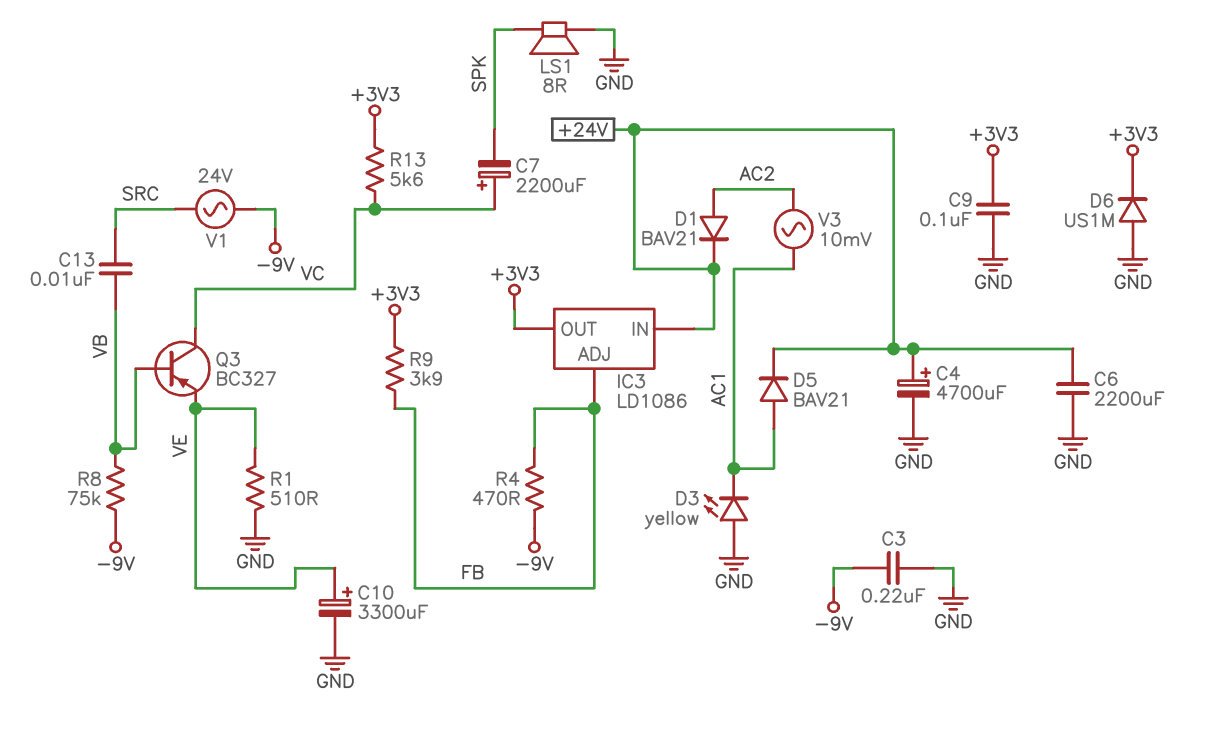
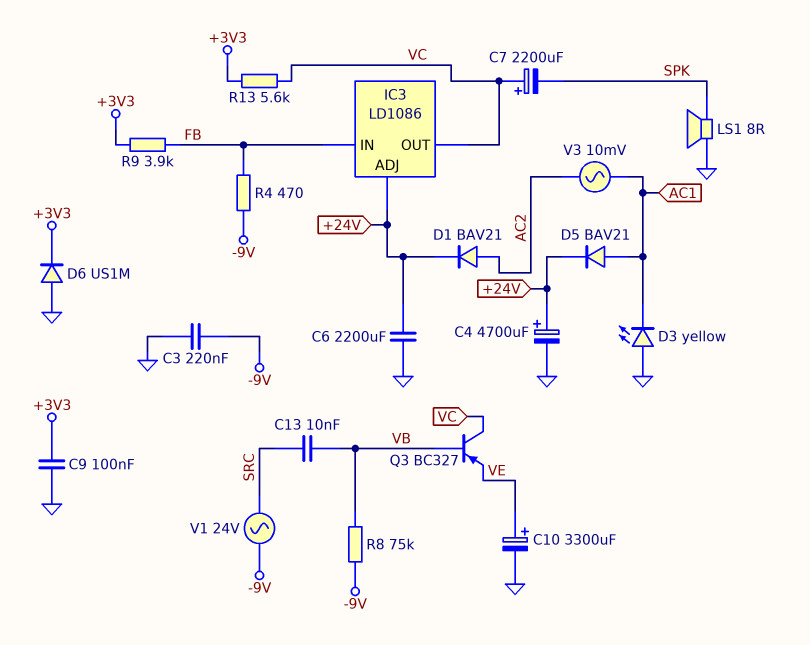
IC3 pin ADJ: FB -> +24V
IC3 pin IN: +24V -> FB
IC3 pin OUT: +3V3 -> VC
R1: 510 (GND, VE) -> none

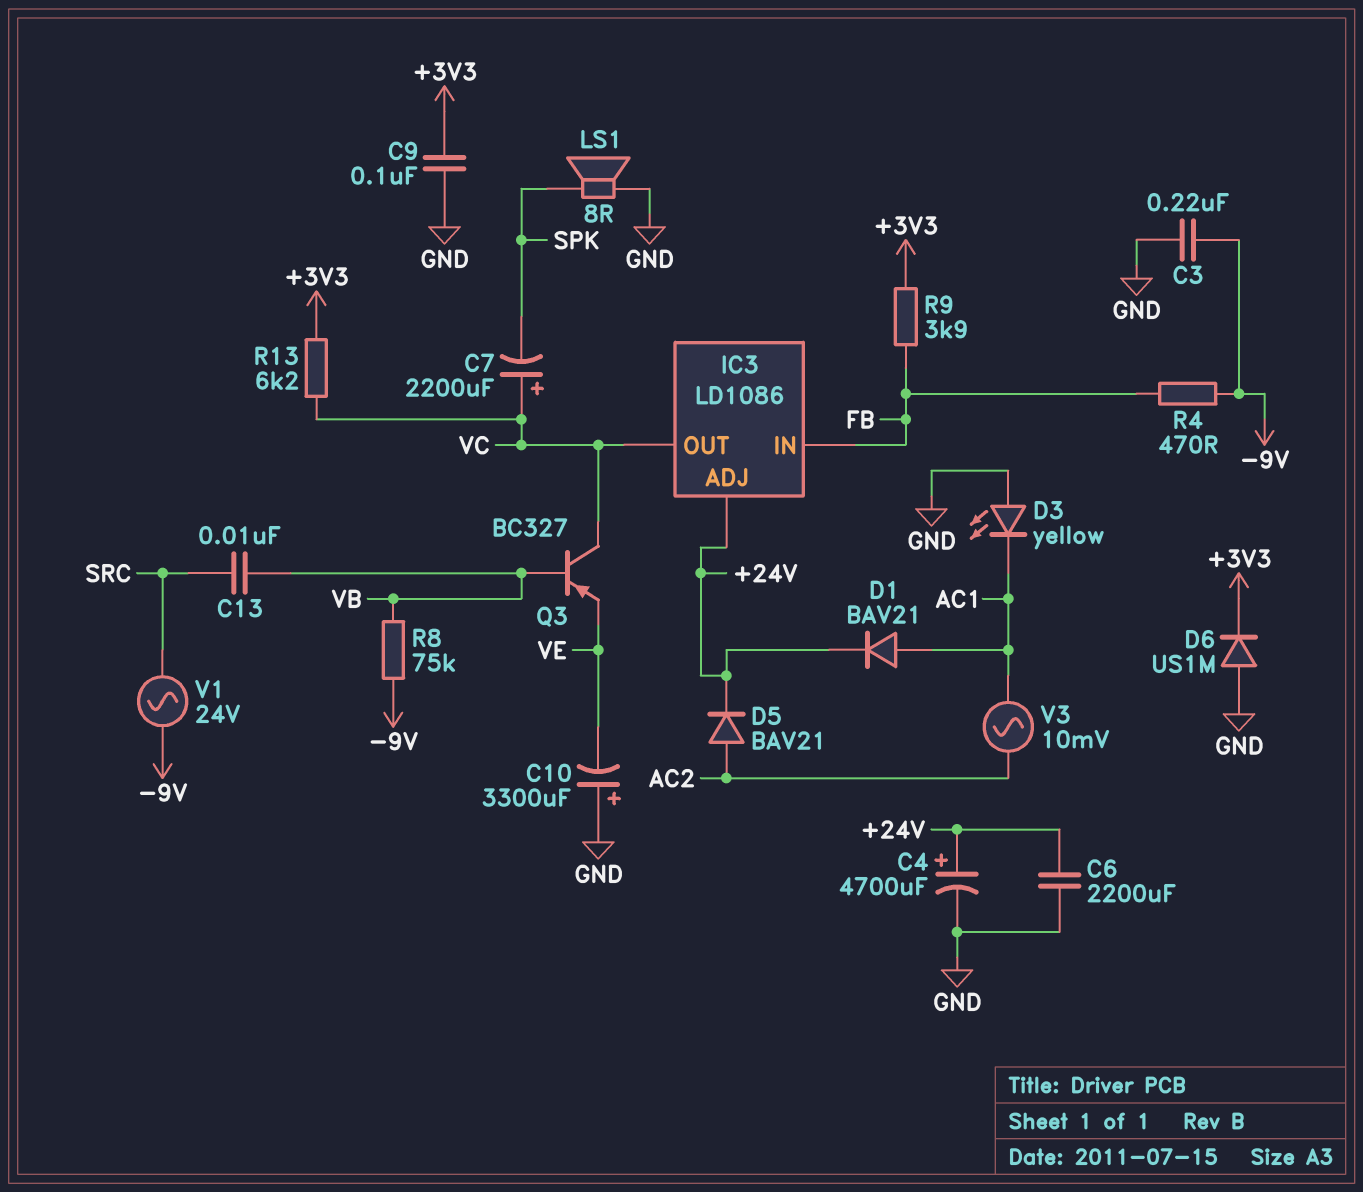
C10: 3300uF (plus VE, minus GND) -> 3300uF (plus GND, minus VE)
D1: diode BAV21 (A AC2, K +24V) -> diode BAV21 (A AC1, K +24V)
D5: diode BAV21 (A AC1, K +24V) -> diode BAV21 (A AC2, K +24V)
R13: 5.6k (+3V3, VC) -> 6.2k (+3V3, VC)

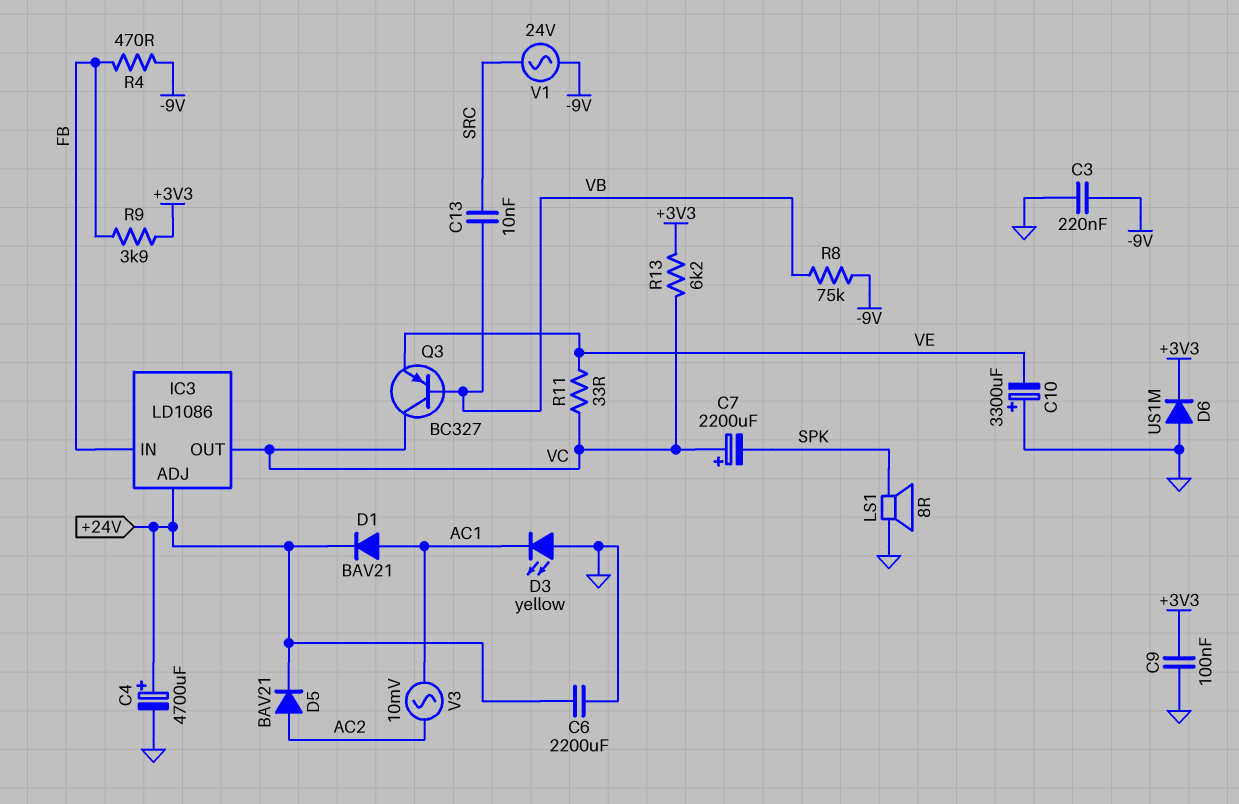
R11: none -> 33 (VC, VE)

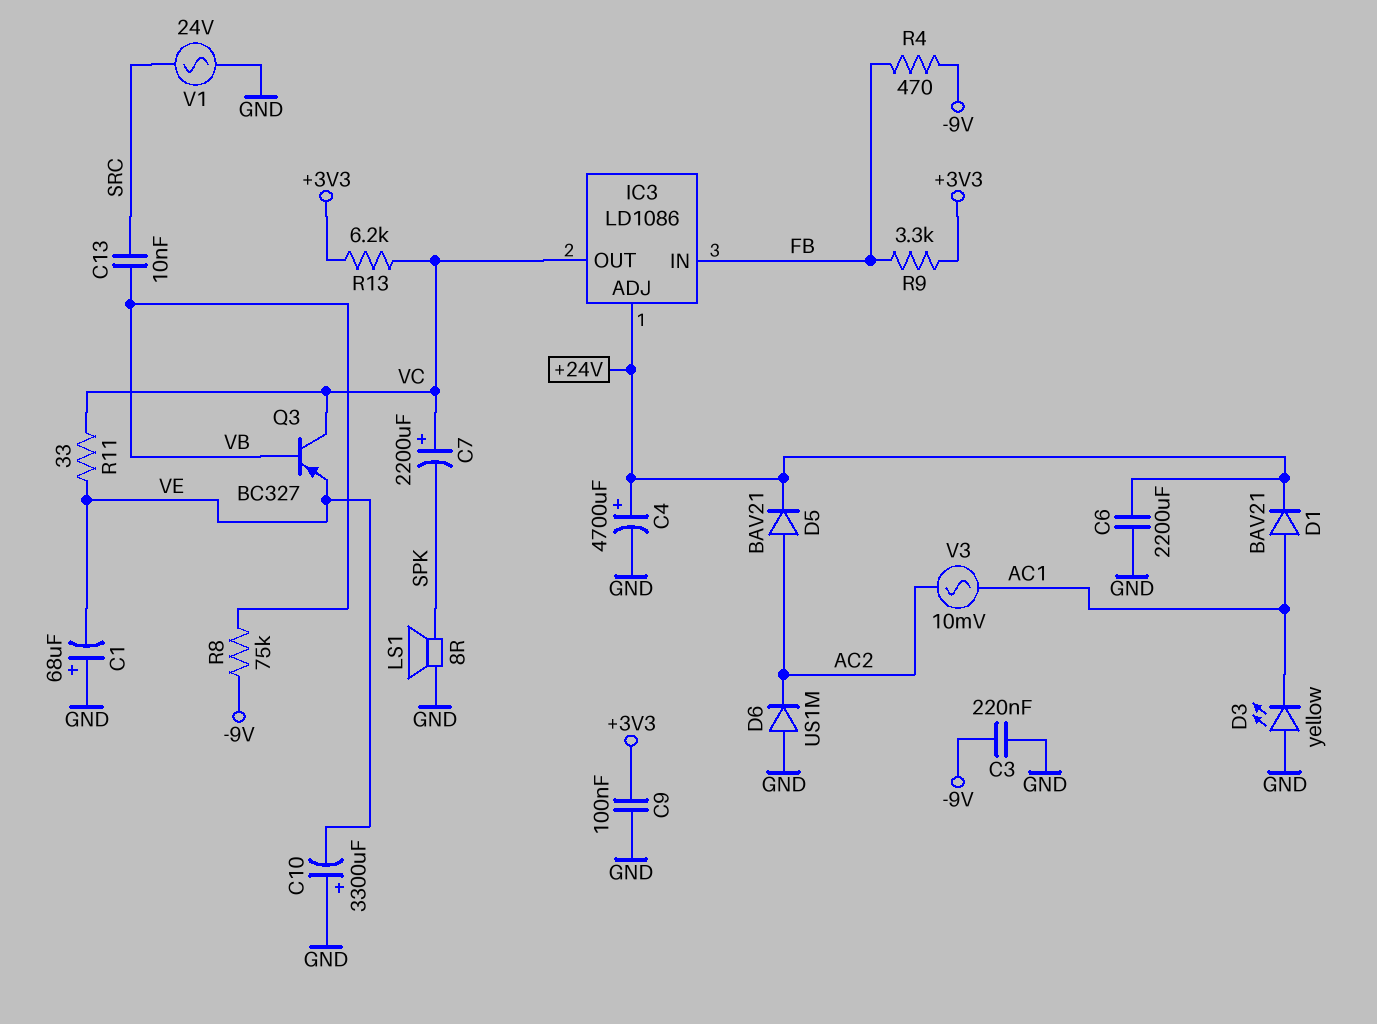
C1: none -> 68uF (plus GND, minus VE)
D6: diode US1M (A GND, K +3V3) -> diode US1M (A GND, K AC2)
R9: 3.9k (+3V3, FB) -> 3.3k (+3V3, FB)
V1: AC 24V (-9V, SRC) -> AC 24V (GND, SRC)

